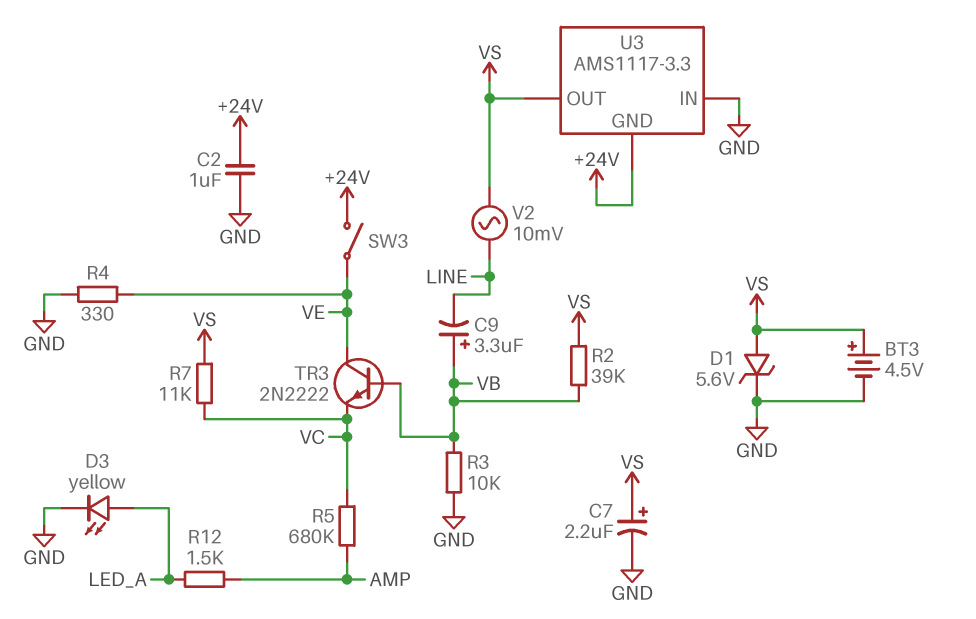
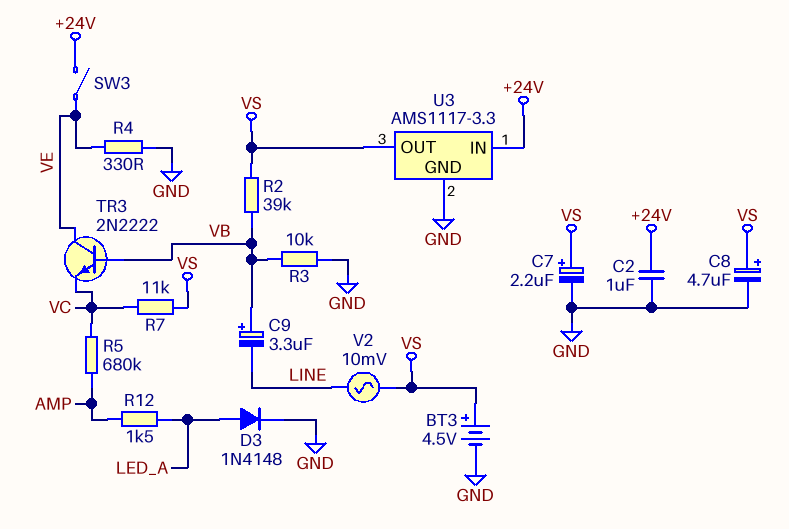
C8: none -> 4.7uF (plus VS, minus GND)
D1: zener 5.6V (A VS, K GND) -> none
D3: LED yellow (A LED_A, K GND) -> diode 1N4148 (A LED_A, K GND)
U3 pin GND: +24V -> GND
U3 pin IN: GND -> +24V

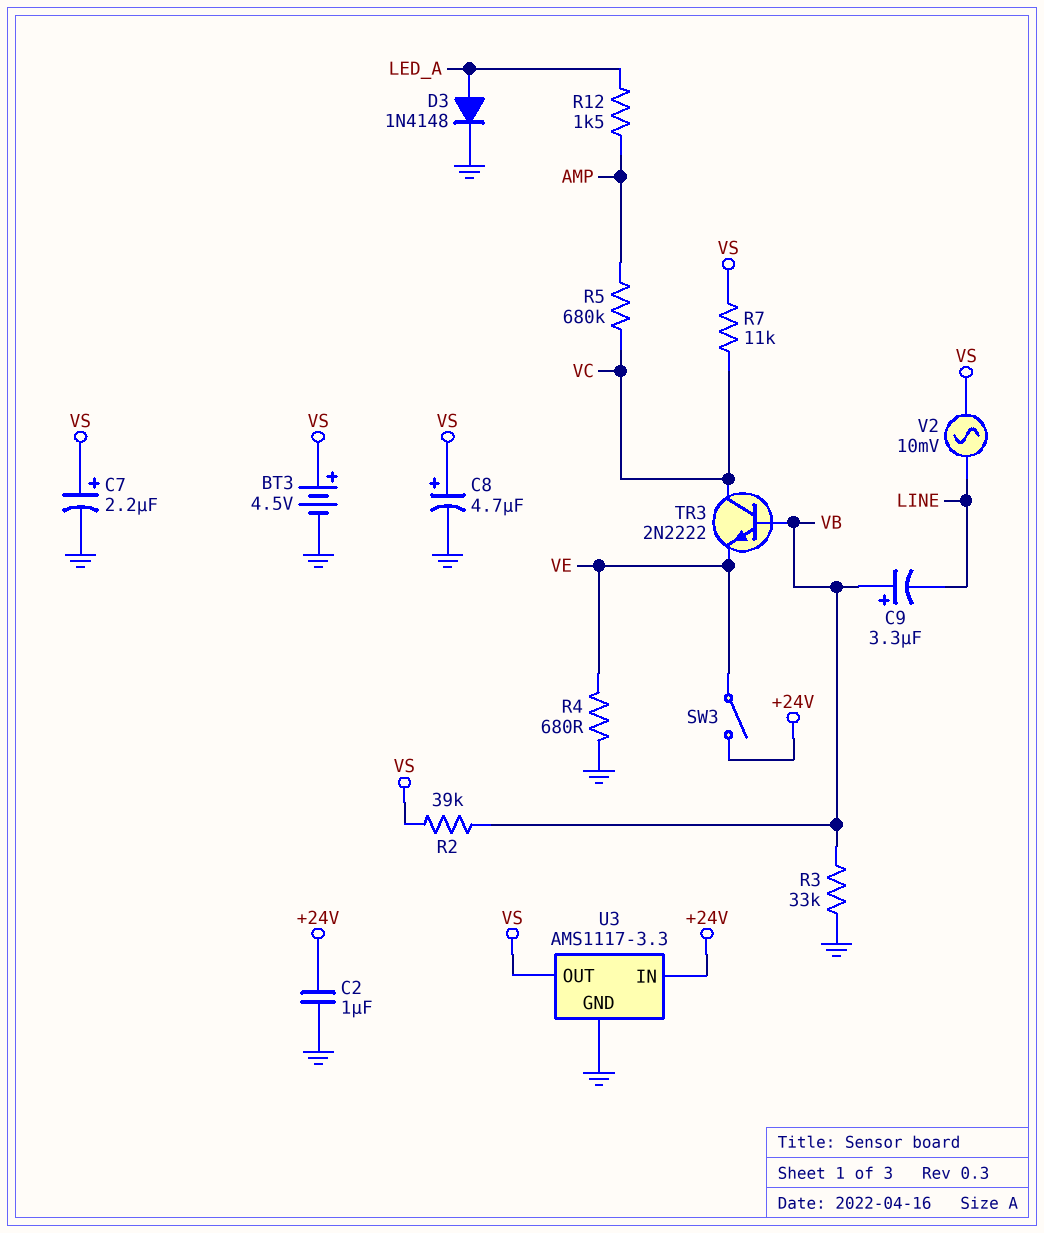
R3: 10k (GND, VB) -> 33k (GND, VB)
R4: 330 (GND, VE) -> 680 (GND, VE)
TR3: NPN 2N2222 (B VB, C VE, E VC) -> NPN 2N2222 (B VB, C VC, E VE)

